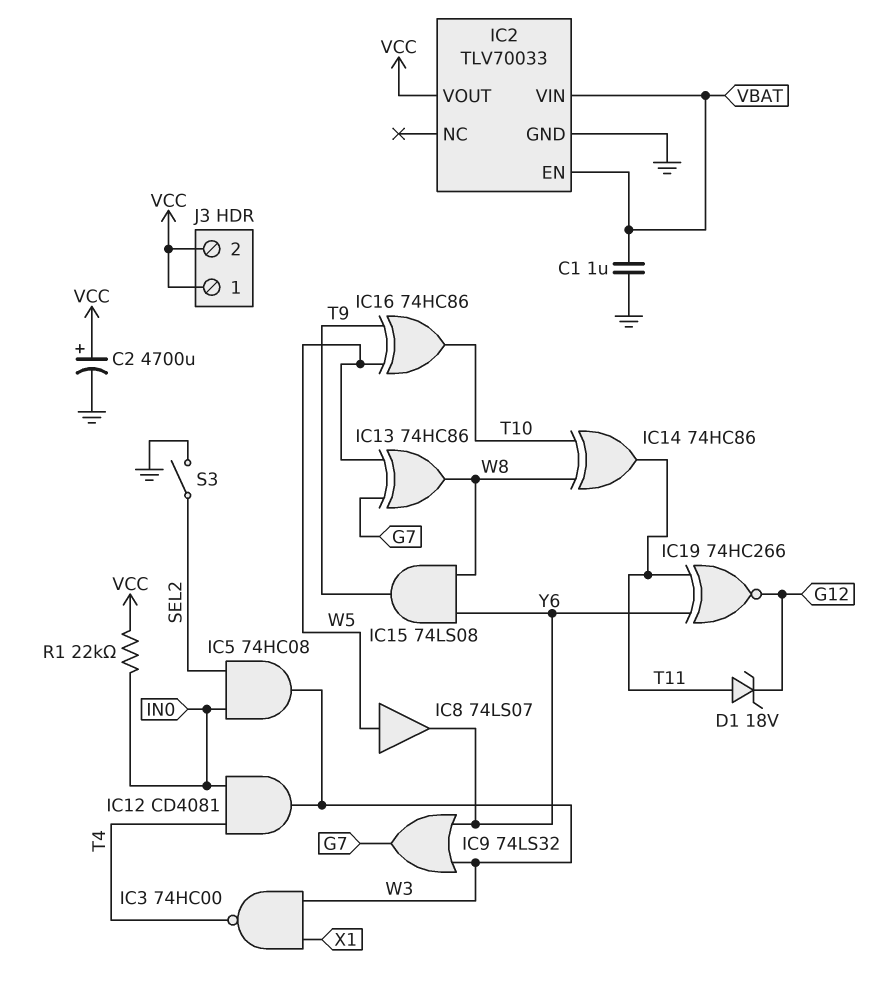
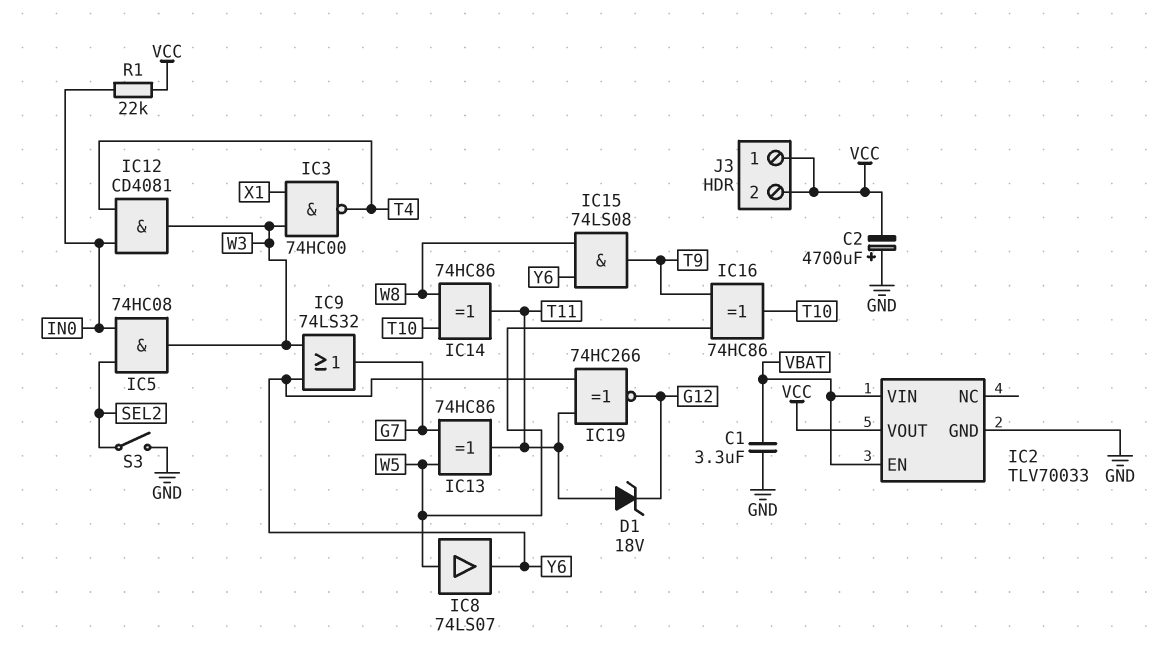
C1: 1uF (GND, VBAT) -> 3.3uF (GND, VBAT)
C2: 4700uF (plus VCC, minus GND) -> 4700uF (plus GND, minus VCC)
IC13: XOR 74HC86 (in G7, in W5, out W8) -> XOR 74HC86 (in G7, in W5, out T11)

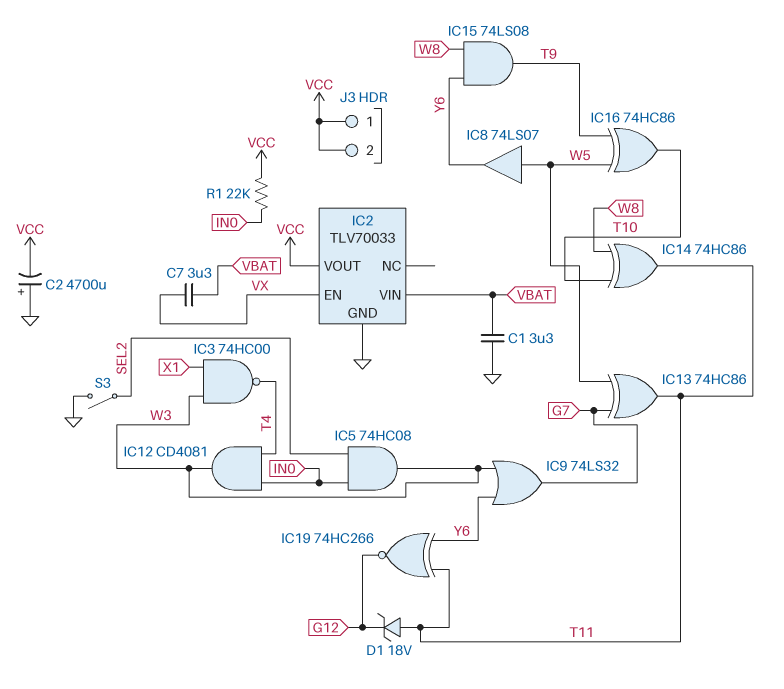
C7: none -> 3.3uF (VBAT, VX)
IC2 pin EN: VBAT -> VX

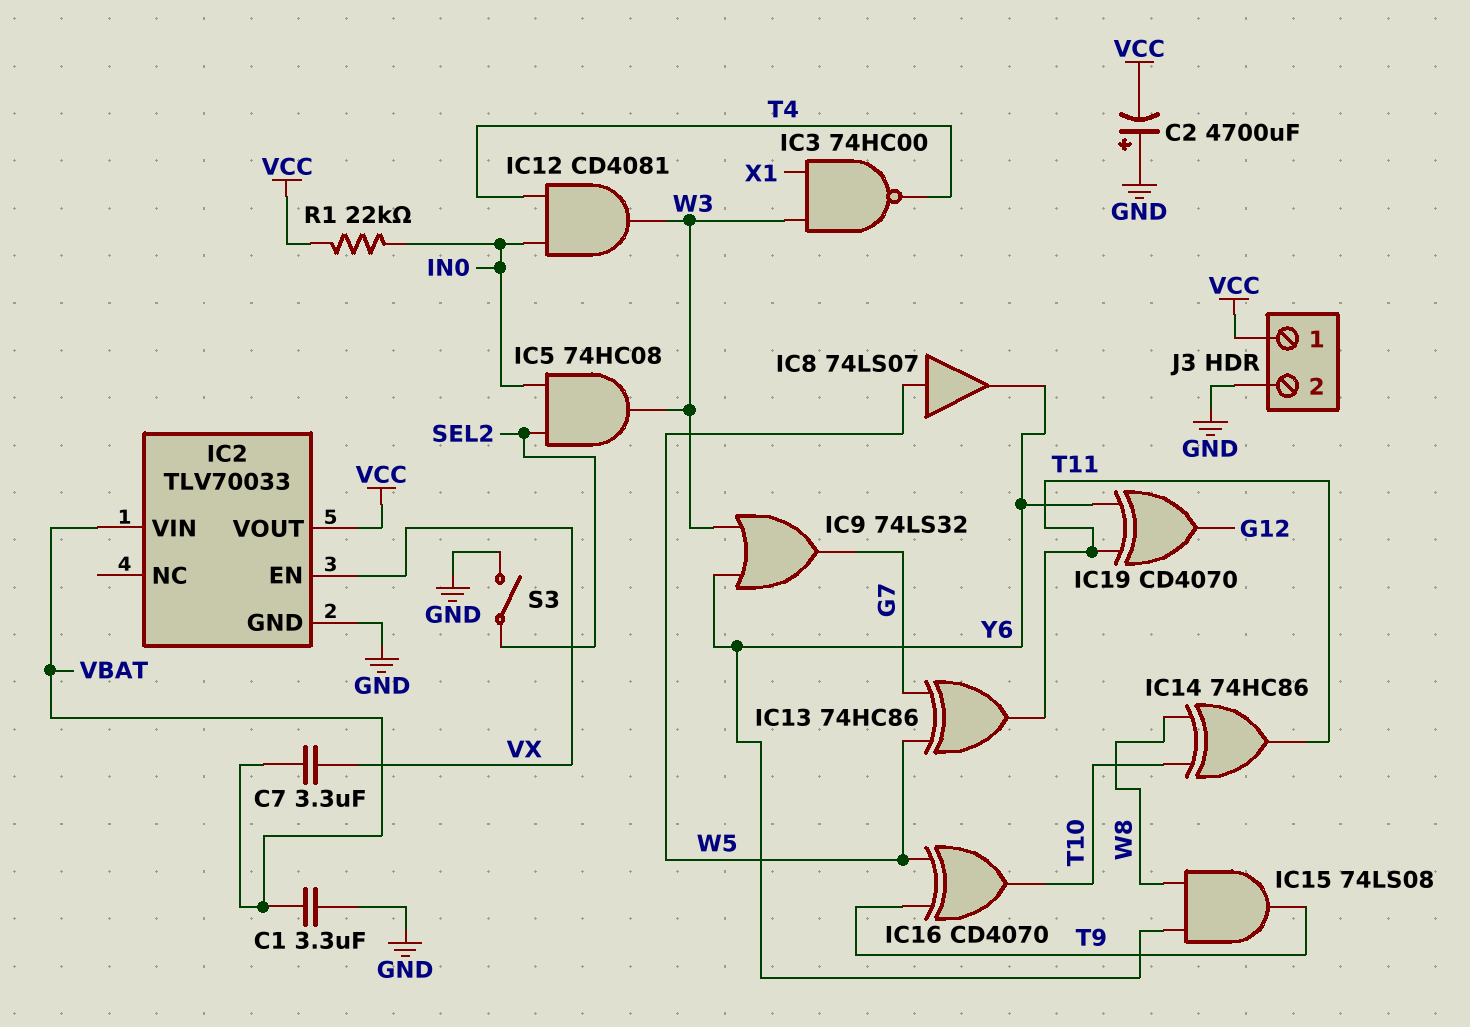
D1: zener 18V (A T11, K G12) -> none
IC16: XOR 74HC86 (in T9, in W5, out T10) -> XOR CD4070 (in T9, in W5, out T10)
IC19: XNOR 74HC266 (in T11, in Y6, out G12) -> XOR CD4070 (in T11, in Y6, out G12)
J3 pin 2: VCC -> GND

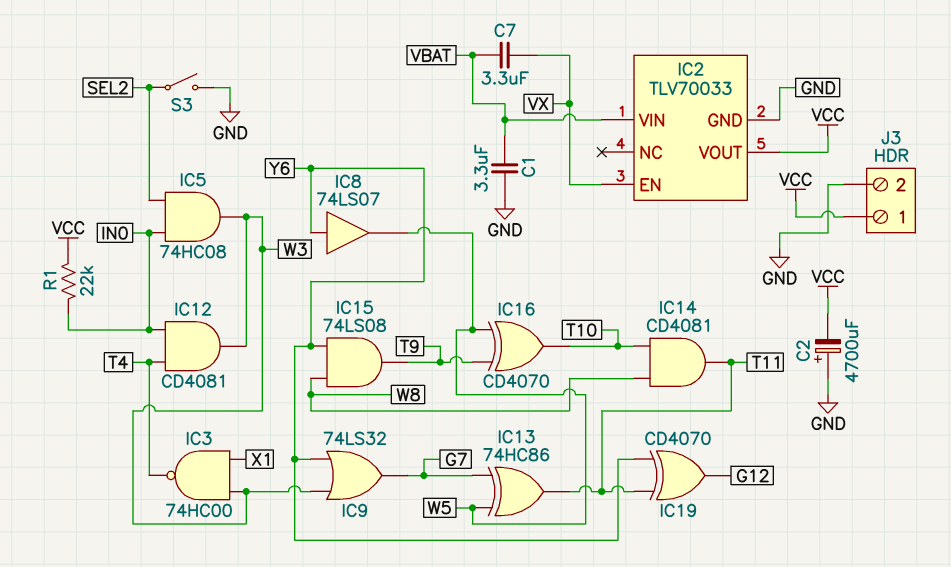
IC8: buffer 74LS07 (in W5, out Y6) -> buffer 74LS07 (in Y6, out W5)
IC14: XOR 74HC86 (in T10, in W8, out T11) -> AND CD4081 (in T10, in W8, out T11)

